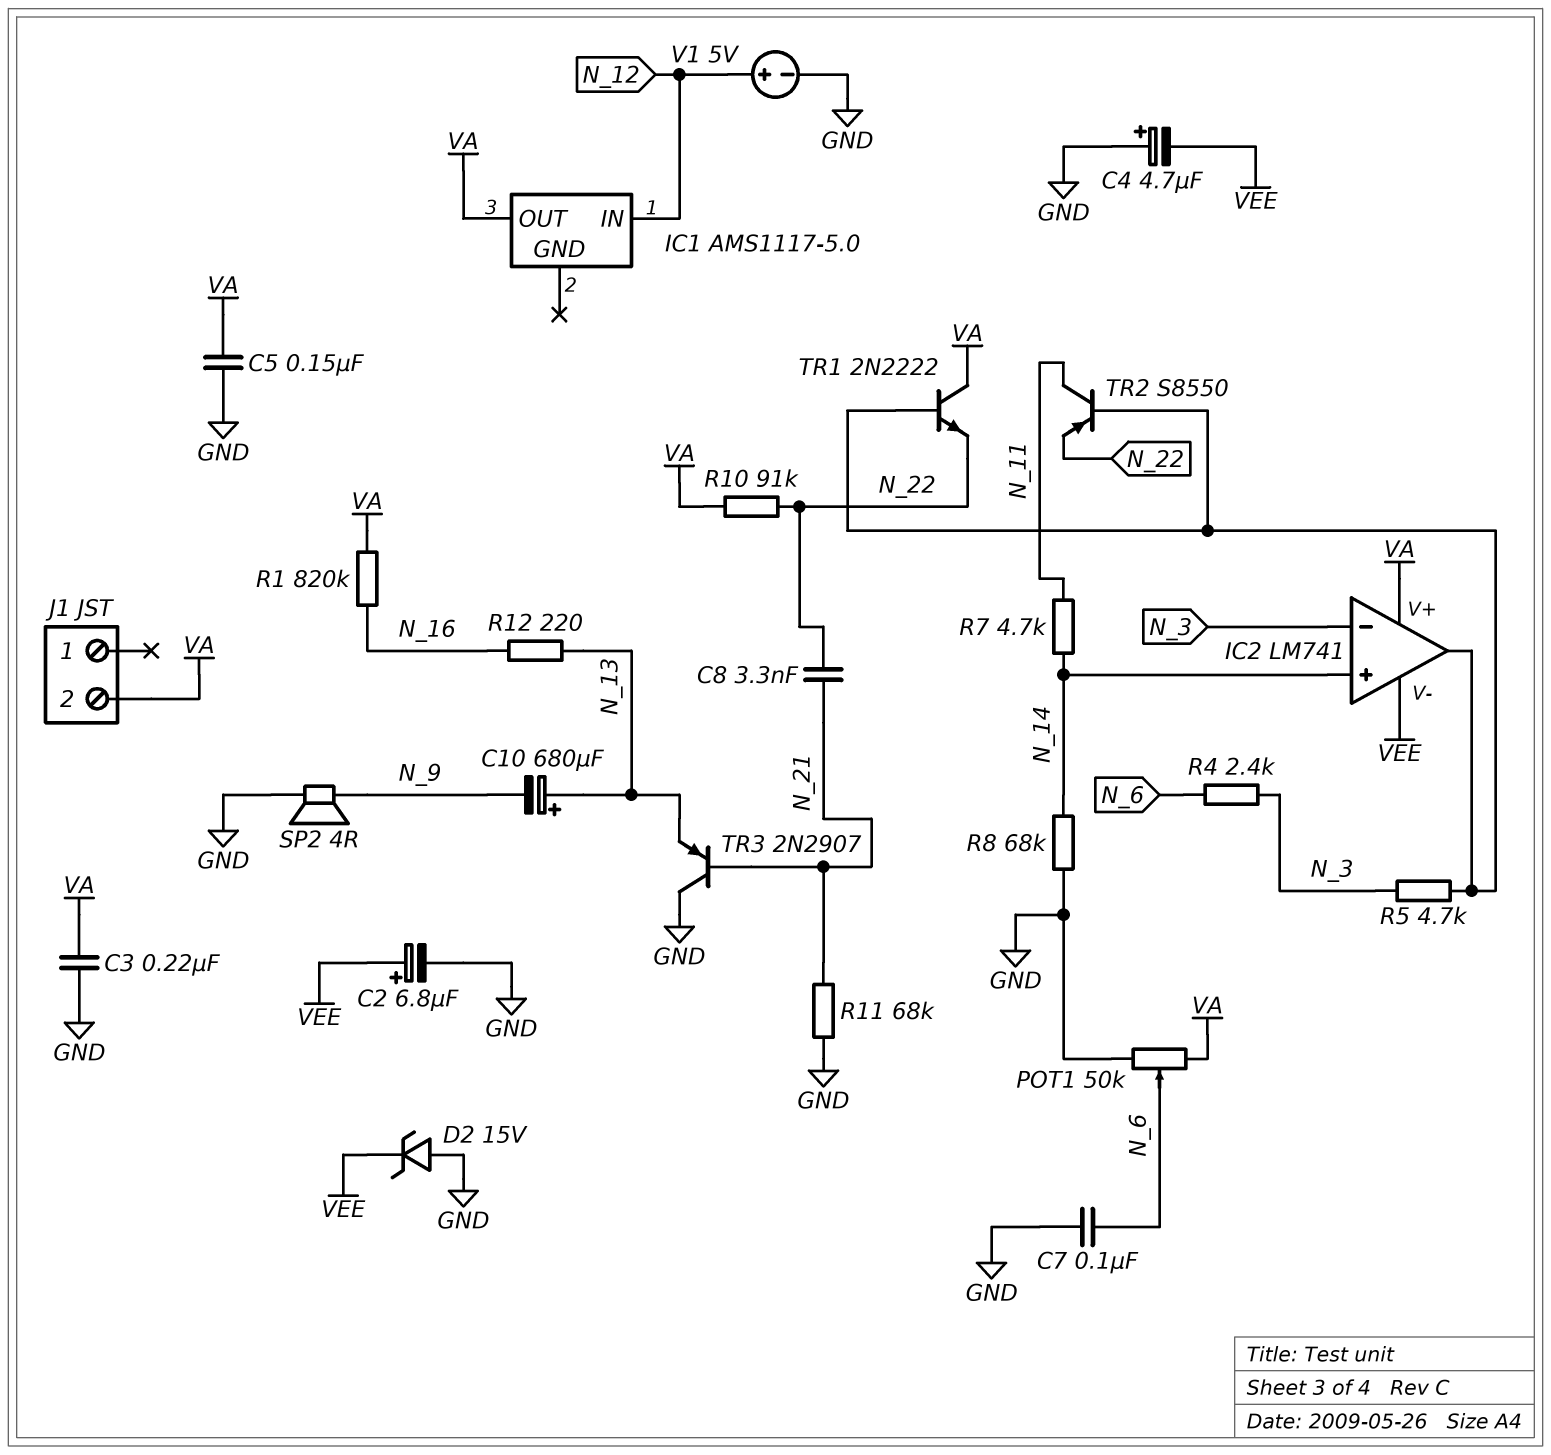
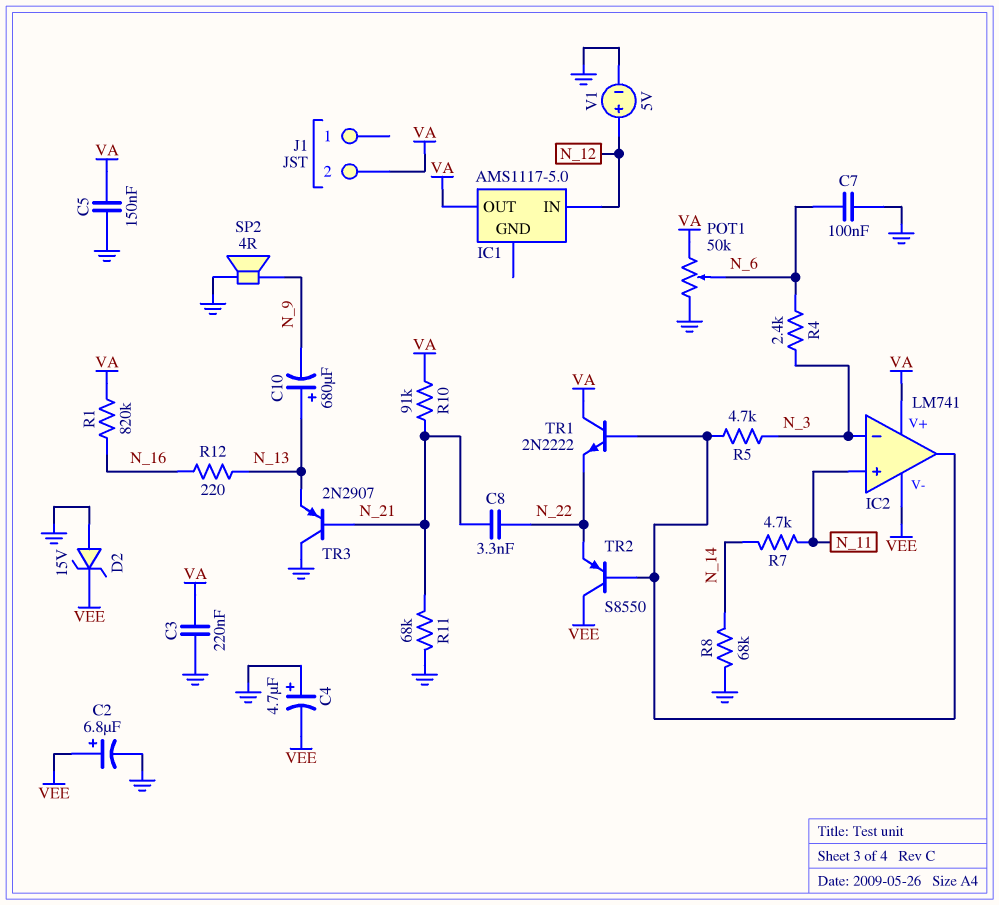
IC2 pin in+: N_14 -> N_11
R10: 91k (N_22, VA) -> 91k (N_21, VA)
TR2: PNP S8550 (B IC2/out, C N_11, E N_22) -> PNP S8550 (B IC2/out, C VEE, E N_22)

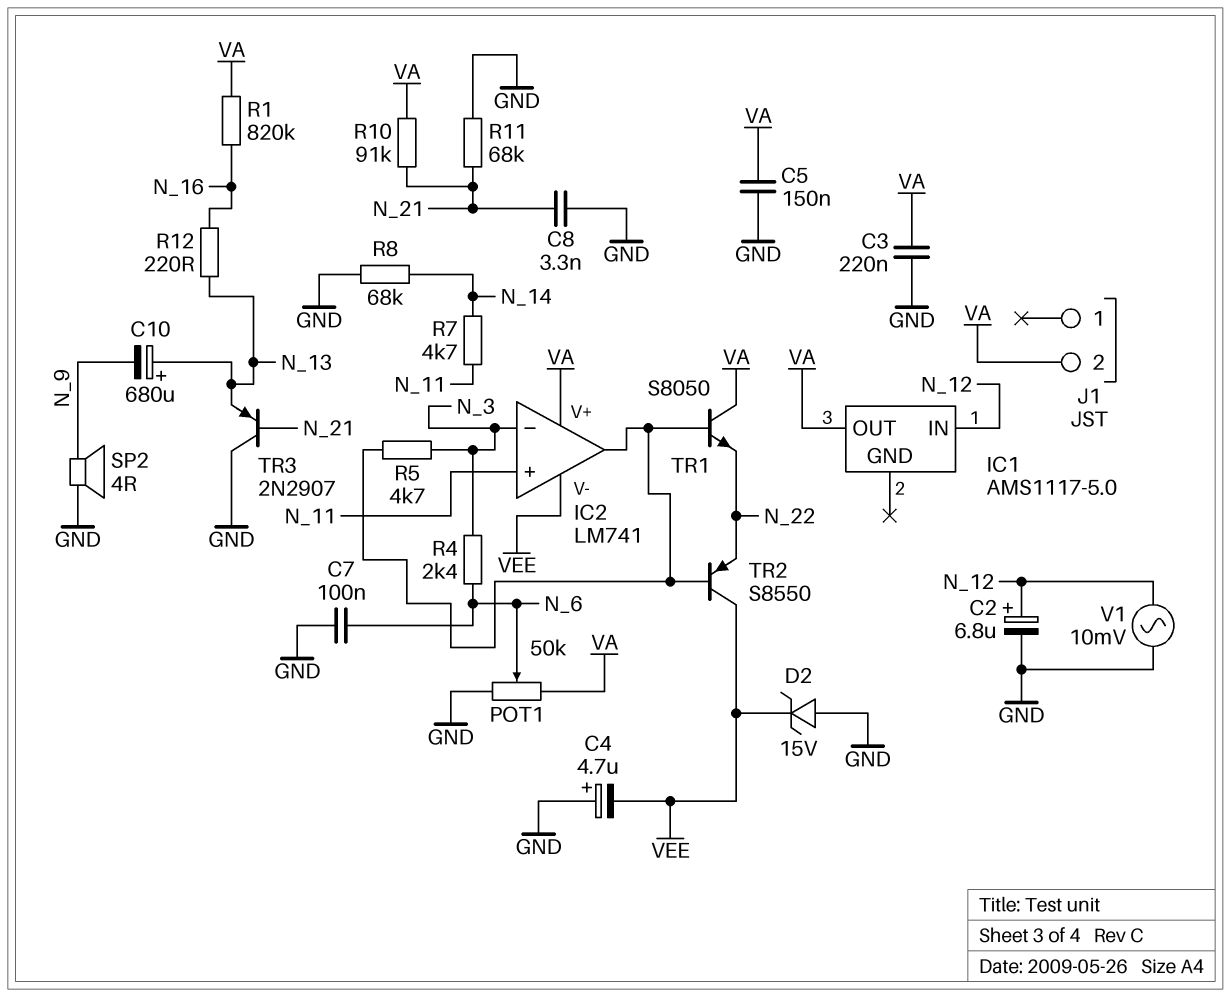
C2: 6.8uF (plus VEE, minus GND) -> 6.8uF (plus N_12, minus GND)
C8: 3.3nF (N_21, N_22) -> 3.3nF (GND, N_21)
TR1: NPN 2N2222 (B IC2/out, C VA, E N_22) -> NPN S8050 (B IC2/out, C VA, E N_22)
V1: 5V (plus N_12, minus GND) -> AC 10mV (GND, N_12)

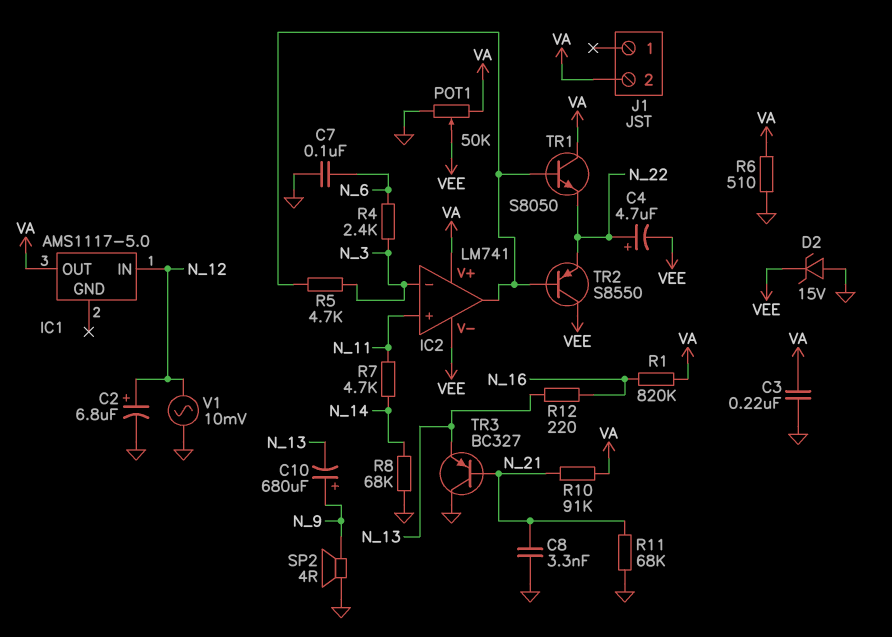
C4: 4.7uF (plus GND, minus VEE) -> 4.7uF (plus N_22, minus VEE)
C5: 150nF (GND, VA) -> none
C10: 680uF (plus N_13, minus N_9) -> 680uF (plus N_9, minus N_13)
POT1: 50k (GND, VA, wiper N_6) -> 50k (GND, VA, wiper VEE)
R6: none -> 510 (GND, VA)
TR3: PNP 2N2907 (B N_21, C GND, E N_13) -> PNP BC327 (B N_21, C GND, E N_13)

